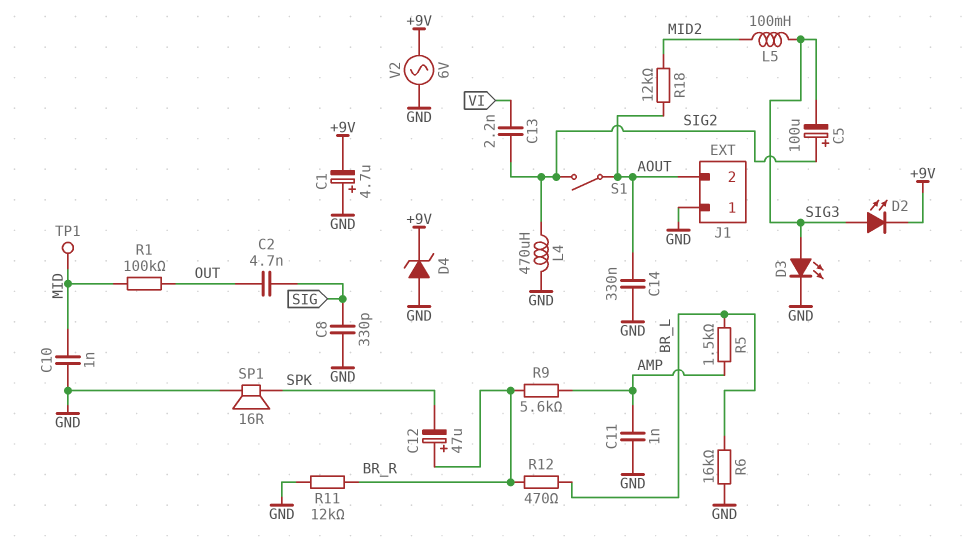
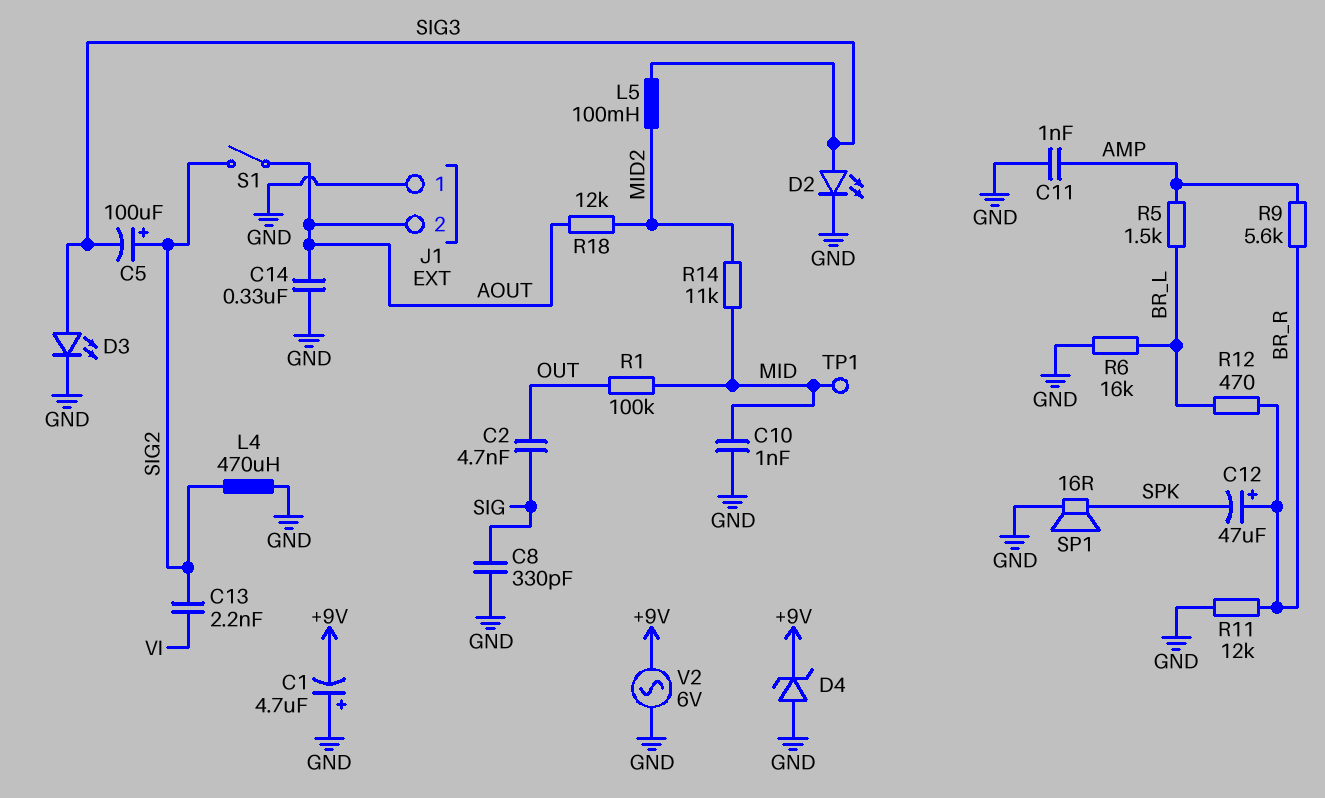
D2: LED (A SIG3, K +9V) -> LED (A SIG3, K GND)
R14: none -> 11k (MID, MID2)

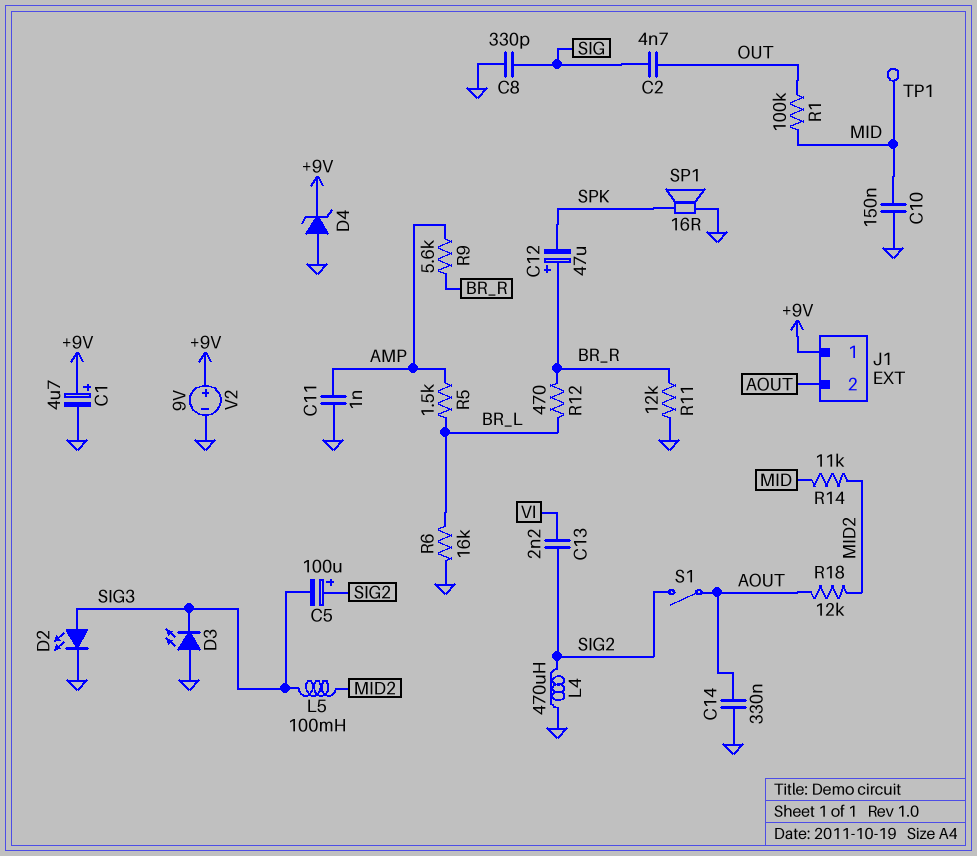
C1: 4.7uF (plus GND, minus +9V) -> 4.7uF (plus +9V, minus GND)
C10: 1nF (GND, MID) -> 150nF (GND, MID)
D3: LED (A SIG3, K GND) -> LED (A GND, K SIG3)
J1 pin 1: GND -> +9V
V2: AC 6V (+9V, GND) -> 9V (plus +9V, minus GND)

